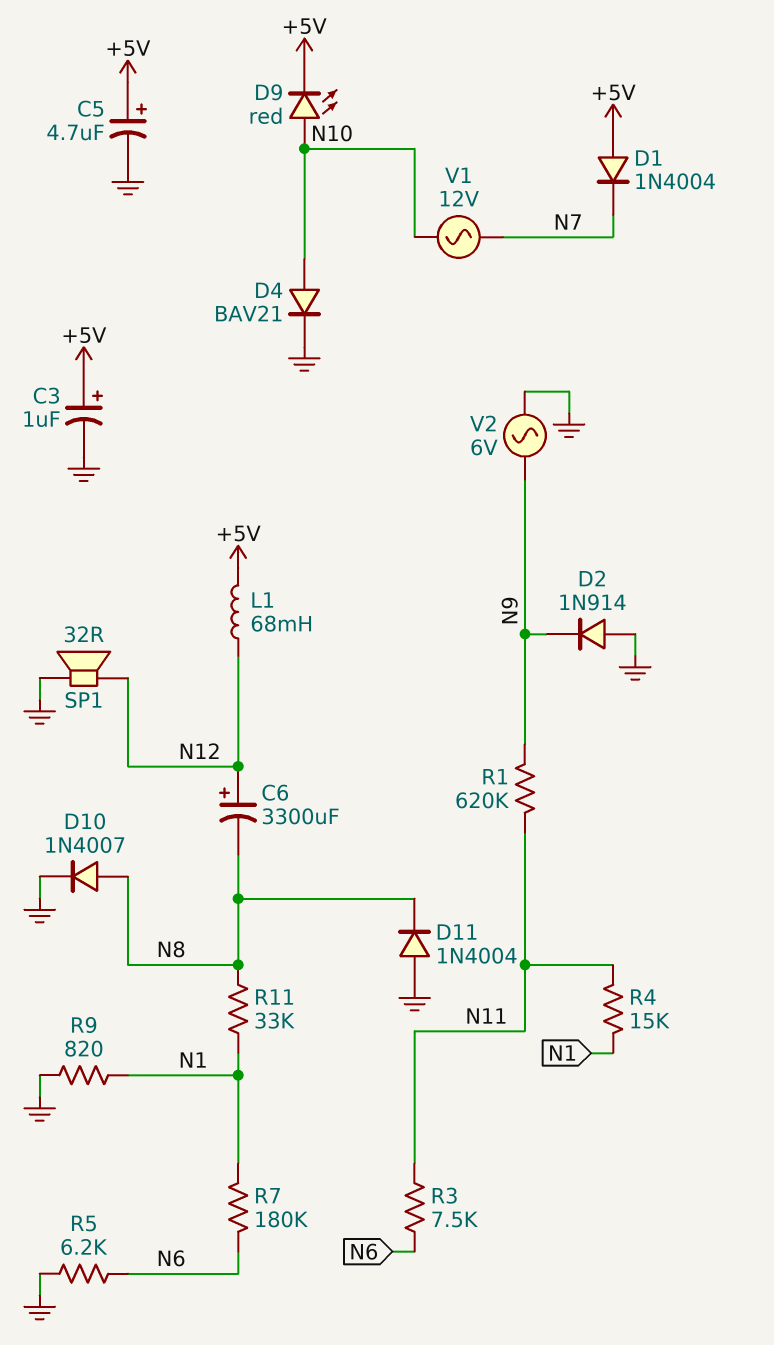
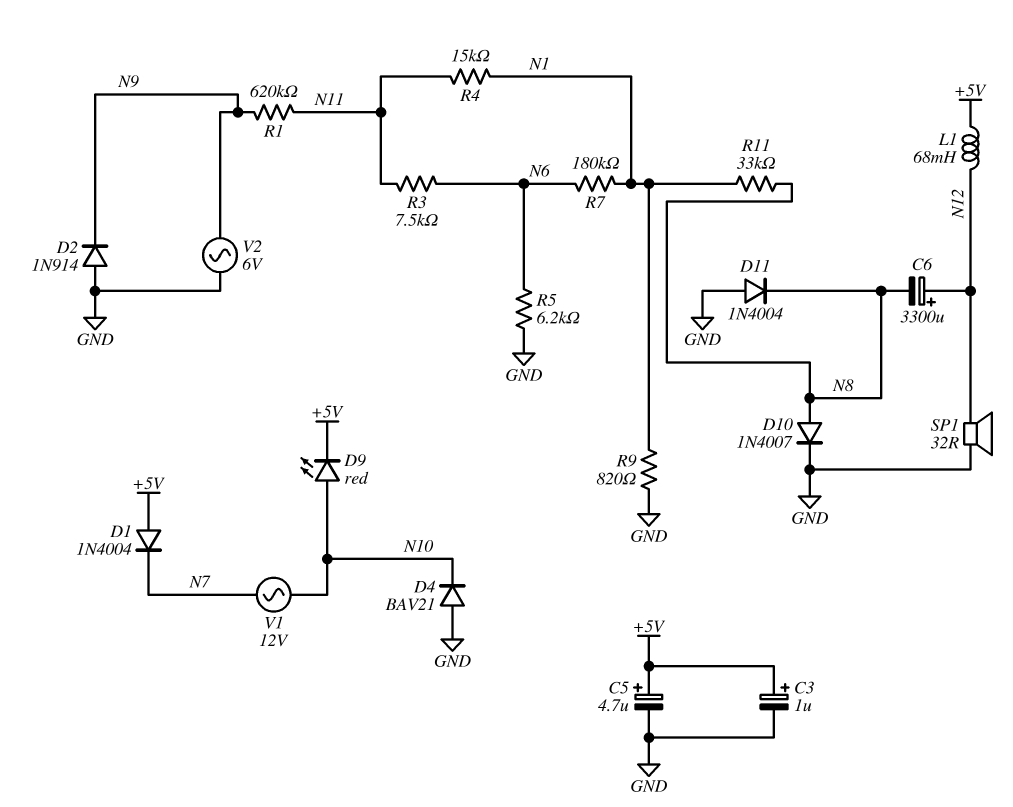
D4: diode BAV21 (A N10, K GND) -> diode BAV21 (A GND, K N10)

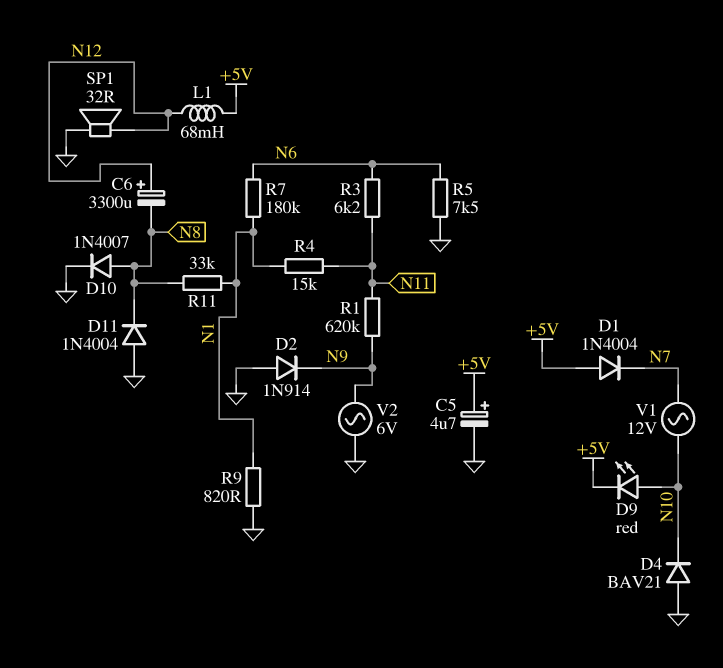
C3: 1uF (plus +5V, minus GND) -> none
R3: 7.5k (N6, N11) -> 6.2k (N6, N11)
R5: 6.2k (GND, N6) -> 7.5k (GND, N6)

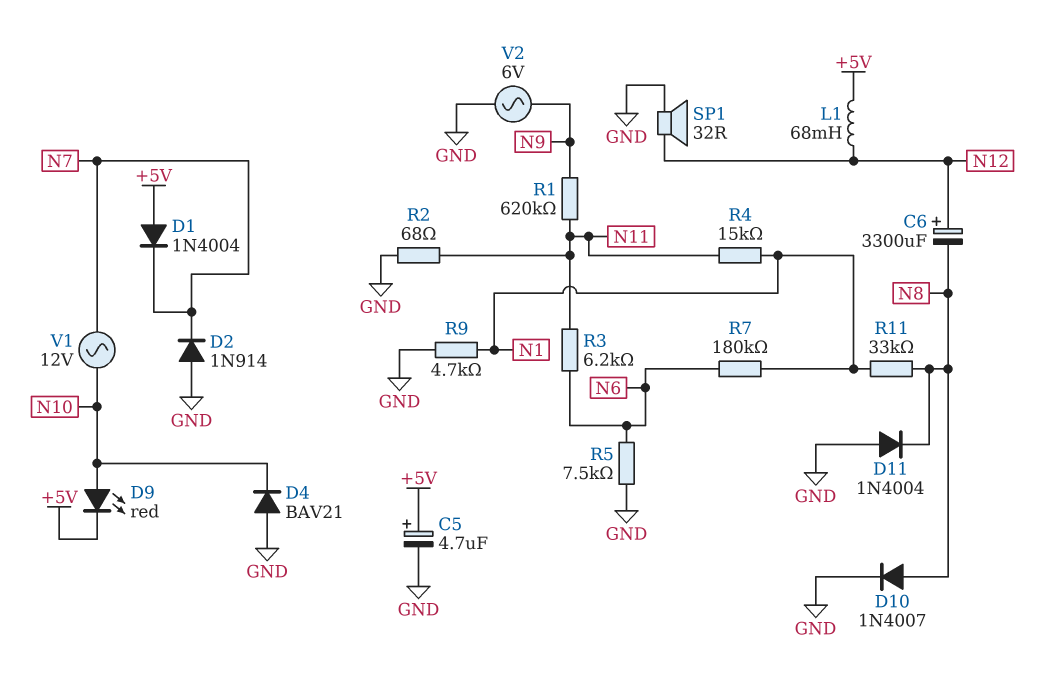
D2: diode 1N914 (A GND, K N9) -> diode 1N914 (A GND, K N7)
R2: none -> 68 (GND, N11)
R9: 820 (GND, N1) -> 4.7k (GND, N1)

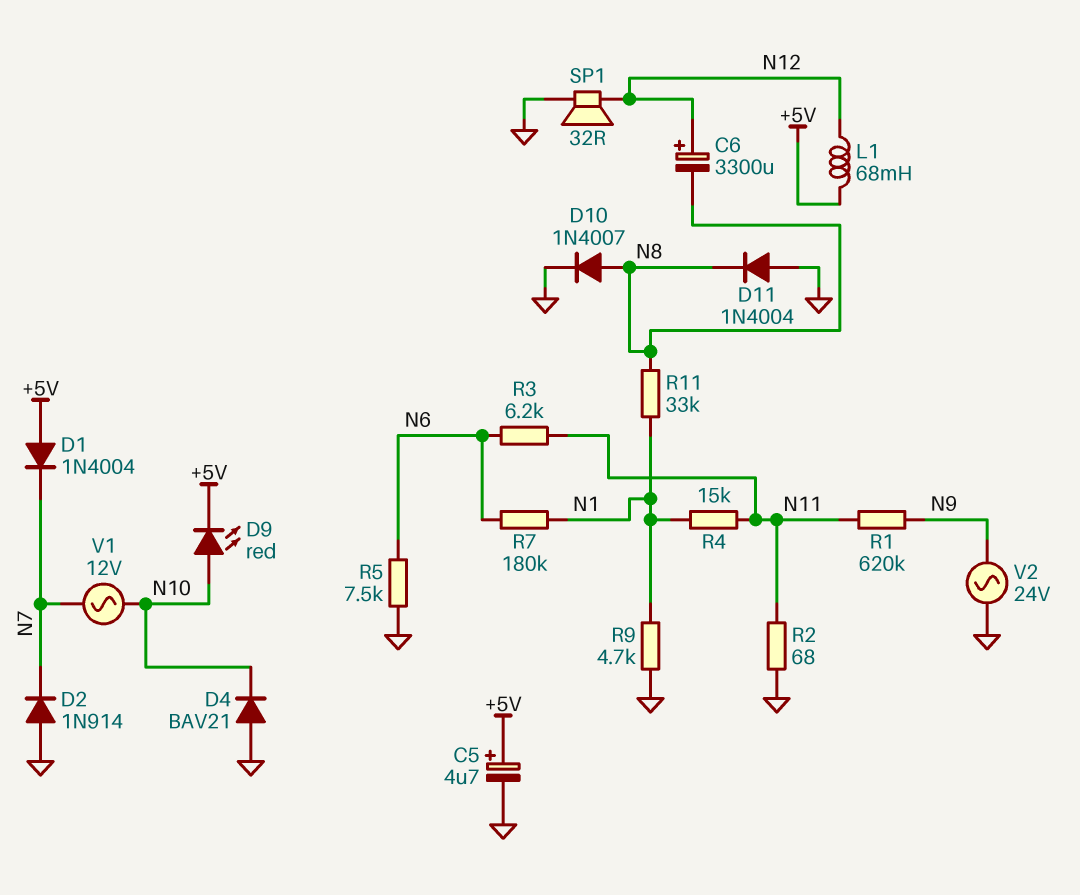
V2: AC 6V (GND, N9) -> AC 24V (GND, N9)

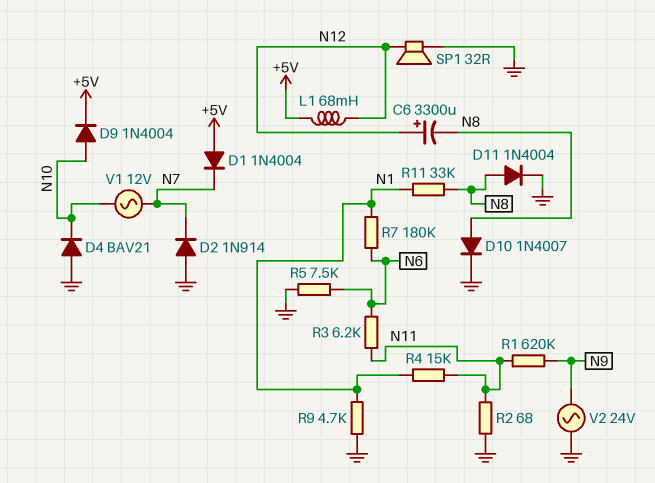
C5: 4.7uF (plus +5V, minus GND) -> none
D9: LED red (A N10, K +5V) -> diode 1N4004 (A N10, K +5V)
D11: diode 1N4004 (A GND, K N8) -> diode 1N4004 (A N8, K GND)

